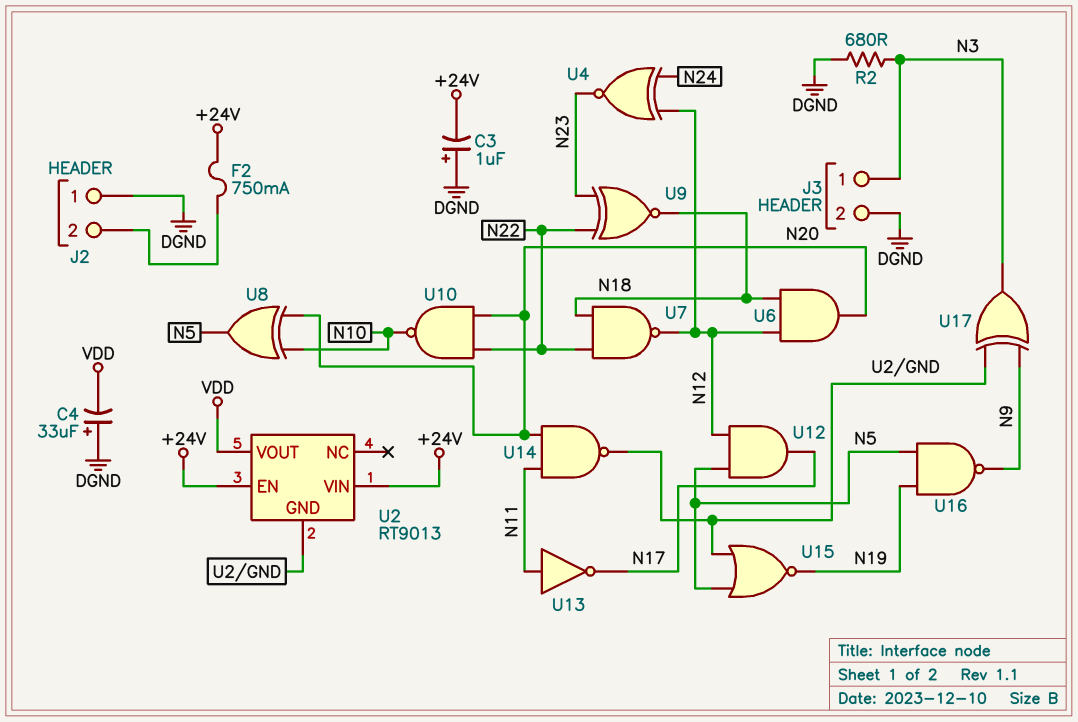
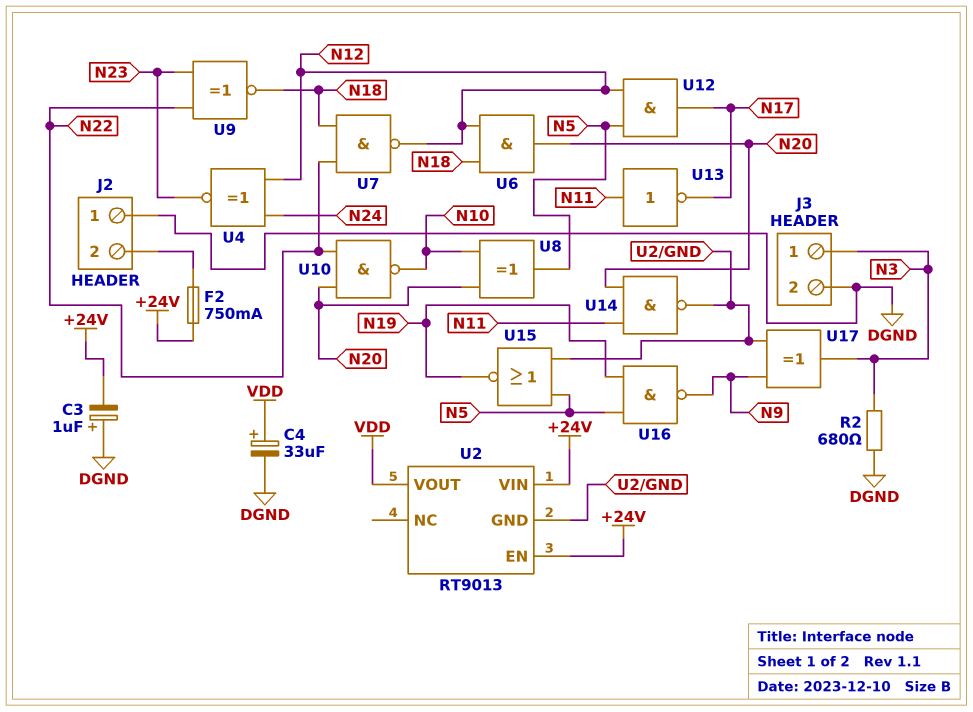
C4: 33uF (plus DGND, minus VDD) -> 33uF (plus VDD, minus DGND)

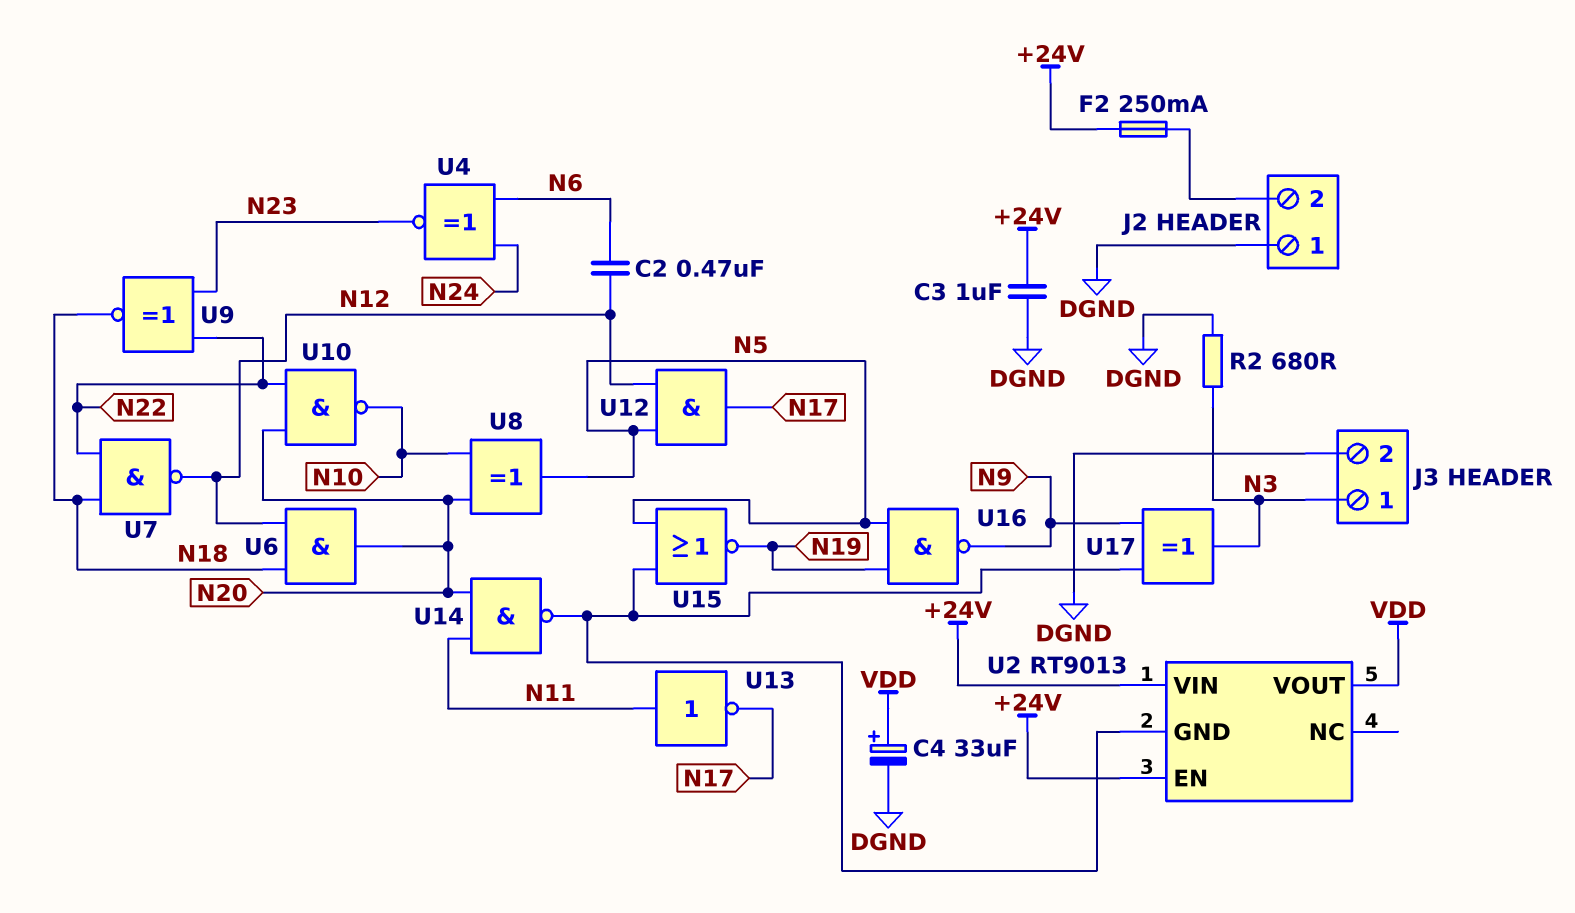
C2: none -> 470nF (N6, N12)
C3: 1uF (plus DGND, minus +24V) -> 1uF (+24V, DGND)
F2: 750mA (+24V, J2/2) -> 250mA (+24V, J2/2)
U4: XNOR (in N12, in N24, out N23) -> XNOR (in N6, in N24, out N23)

